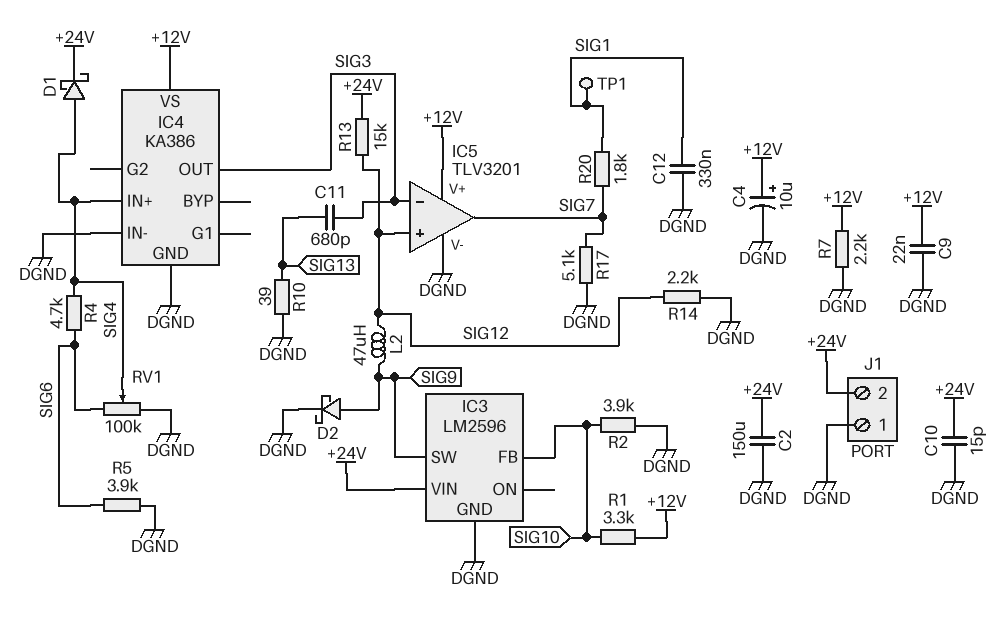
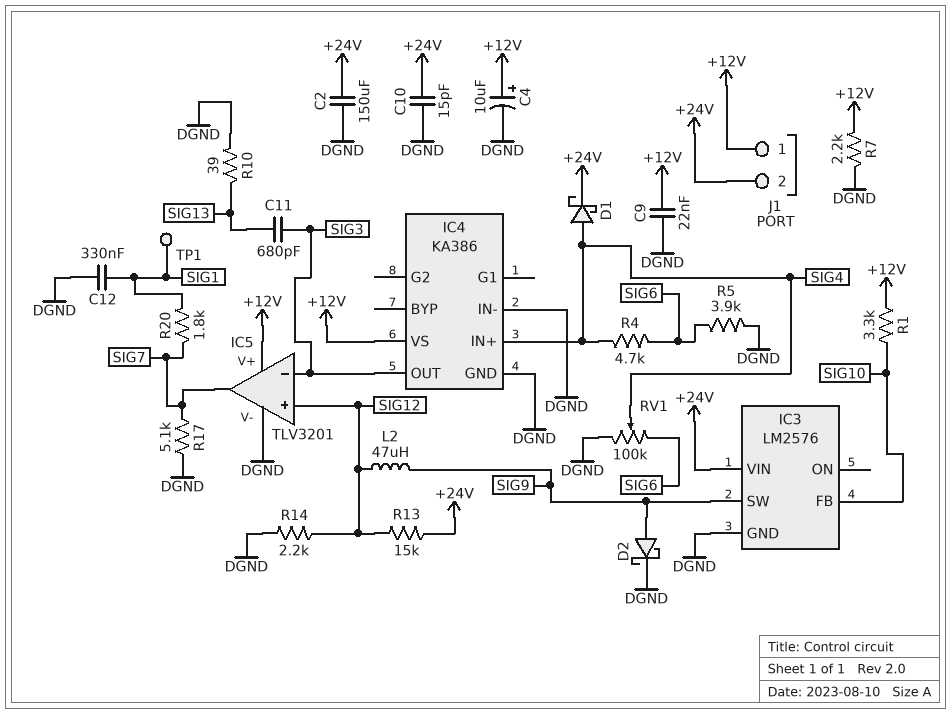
IC3: LM2596 -> LM2576
J1 pin 1: DGND -> +12V
R2: 3.9k (DGND, SIG10) -> none

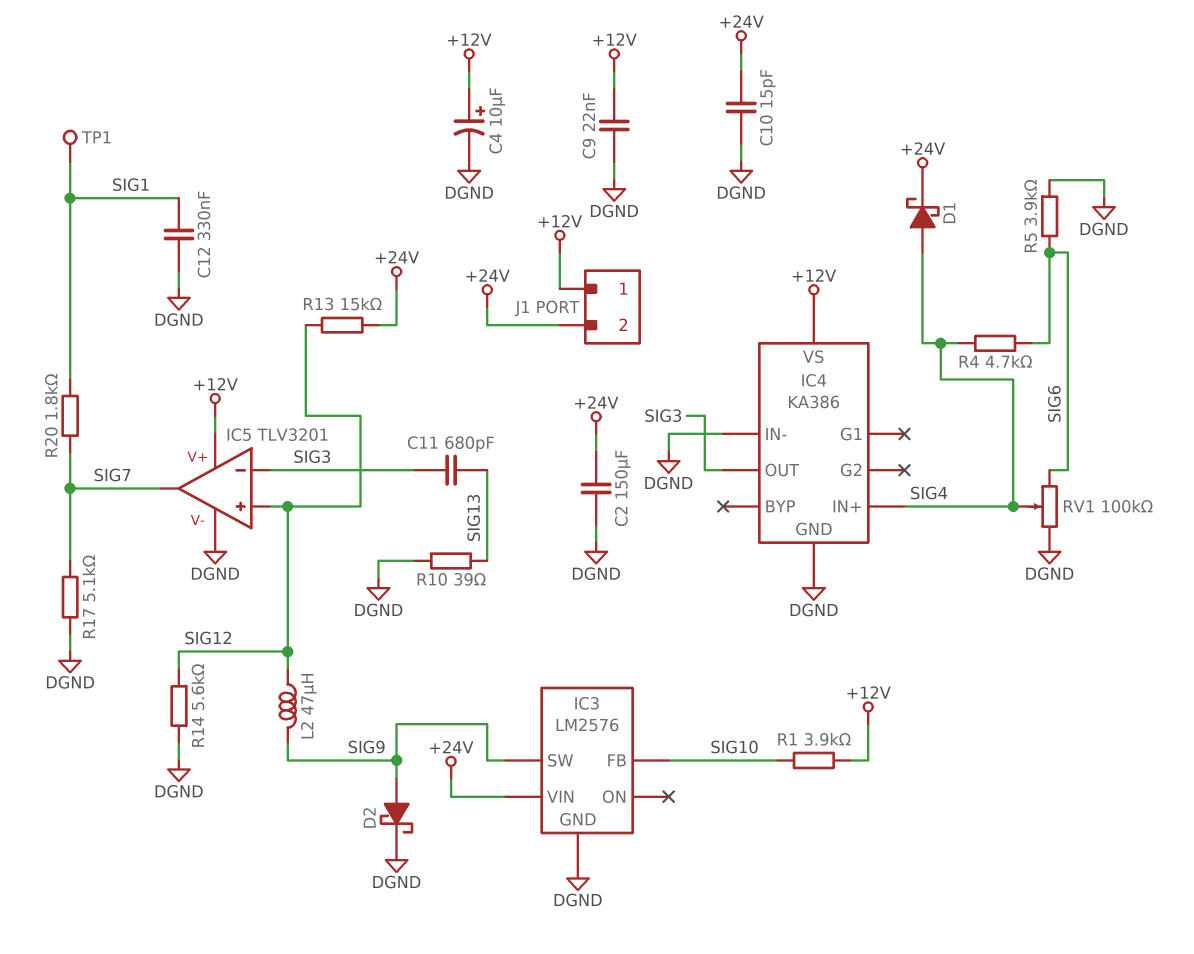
R1: 3.3k (+12V, SIG10) -> 3.9k (+12V, SIG10)
R7: 2.2k (+12V, DGND) -> none
R14: 2.2k (DGND, SIG12) -> 5.6k (DGND, SIG12)

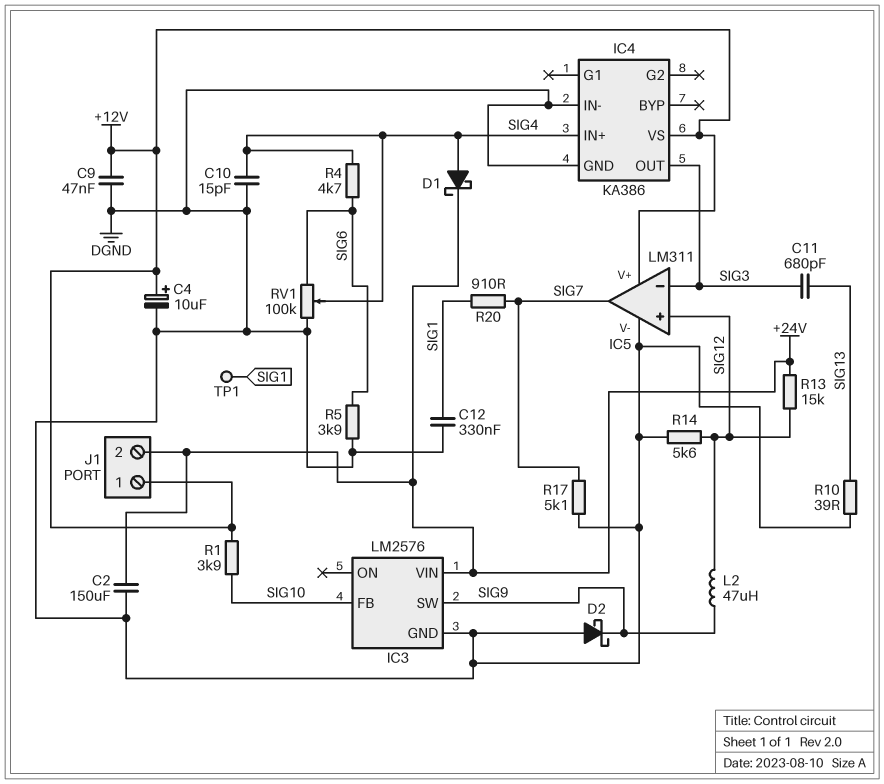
C9: 22nF (+12V, DGND) -> 47nF (+12V, DGND)
C10: 15pF (+24V, DGND) -> 15pF (DGND, SIG4)
D2: schottky (A SIG9, K DGND) -> schottky (A DGND, K SIG9)
IC5: TLV3201 -> LM311
R20: 1.8k (SIG1, SIG7) -> 910 (SIG1, SIG7)

